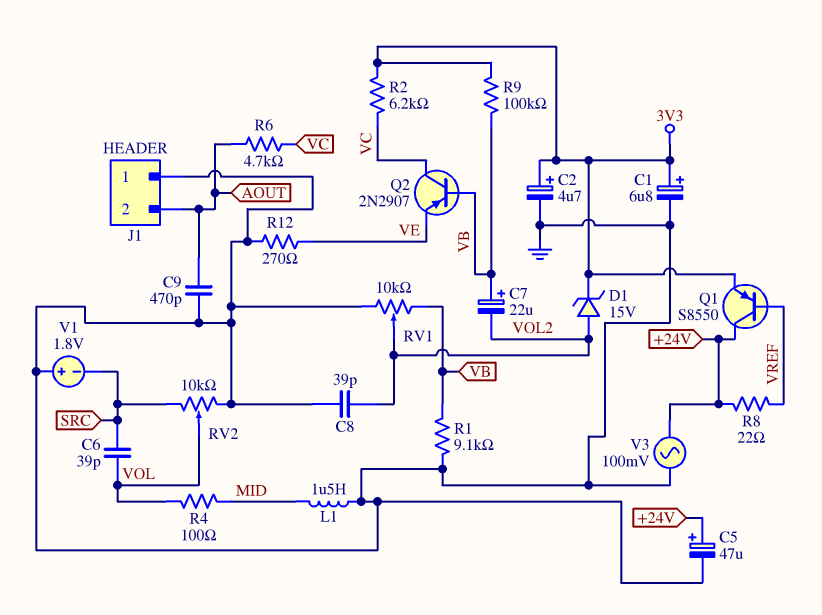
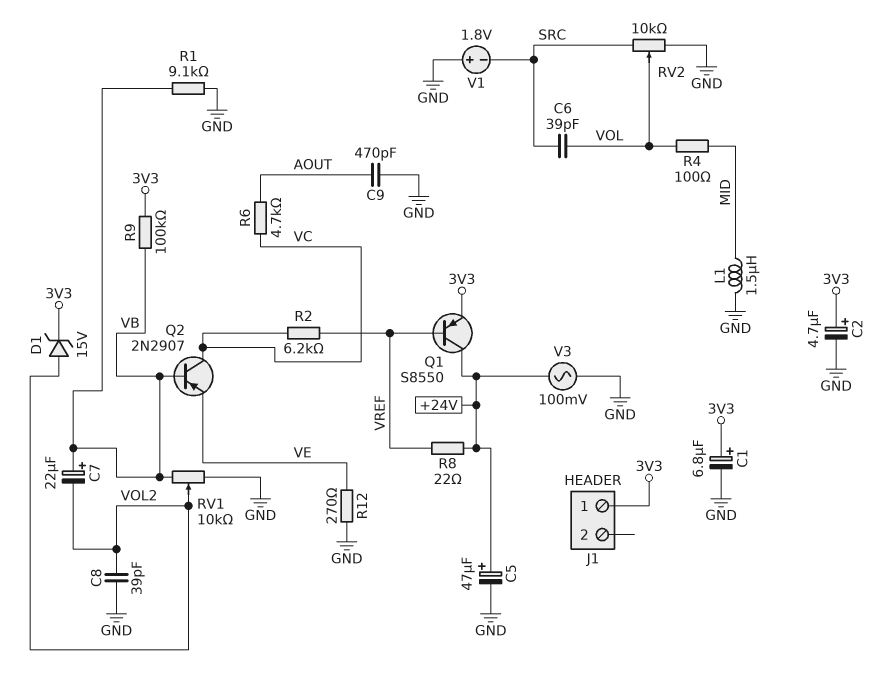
J1 pin 1: GND -> 3V3
J1 pin 2: AOUT -> none
R2: 6.2k (3V3, VC) -> 6.2k (VC, VREF)

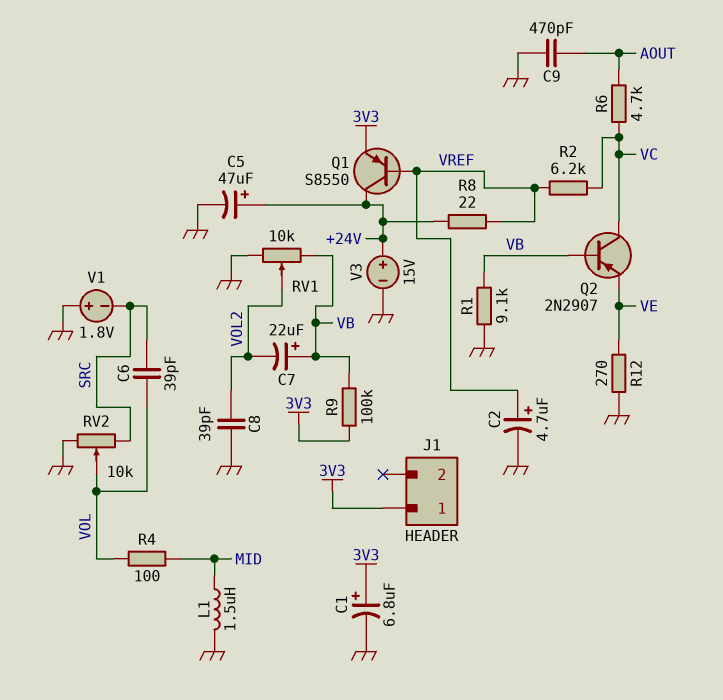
C2: 4.7uF (plus 3V3, minus GND) -> 4.7uF (plus VREF, minus GND)
D1: zener 15V (A VOL2, K 3V3) -> none
V3: AC 100mV (+24V, GND) -> 15V (plus +24V, minus GND)

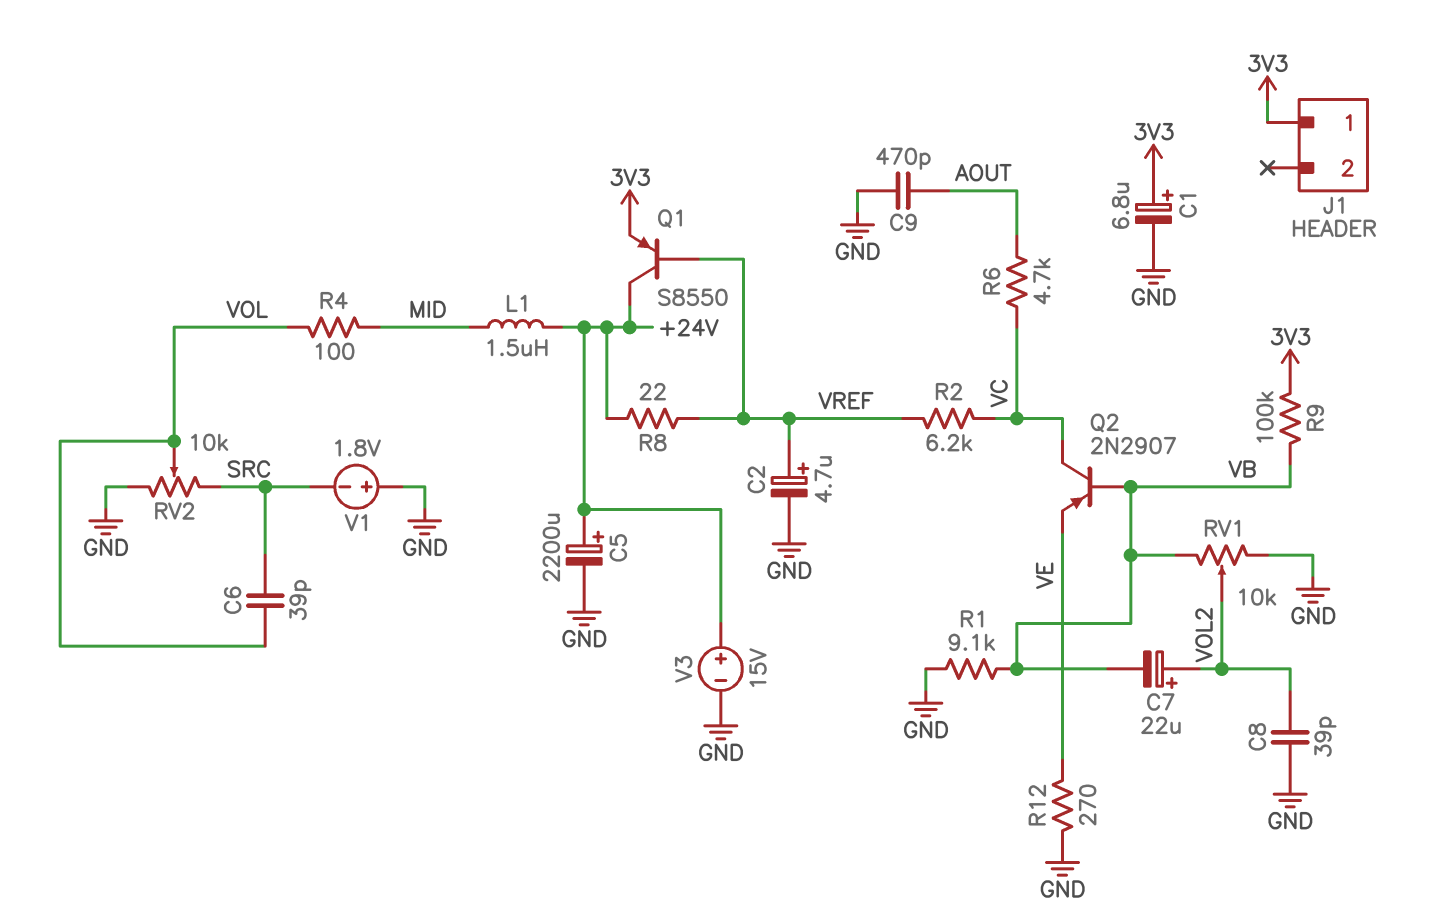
C5: 47uF (plus +24V, minus GND) -> 2200uF (plus +24V, minus GND)
C7: 22uF (plus VB, minus VOL2) -> 22uF (plus VOL2, minus VB)
L1: 1.5uH (GND, MID) -> 1.5uH (+24V, MID)

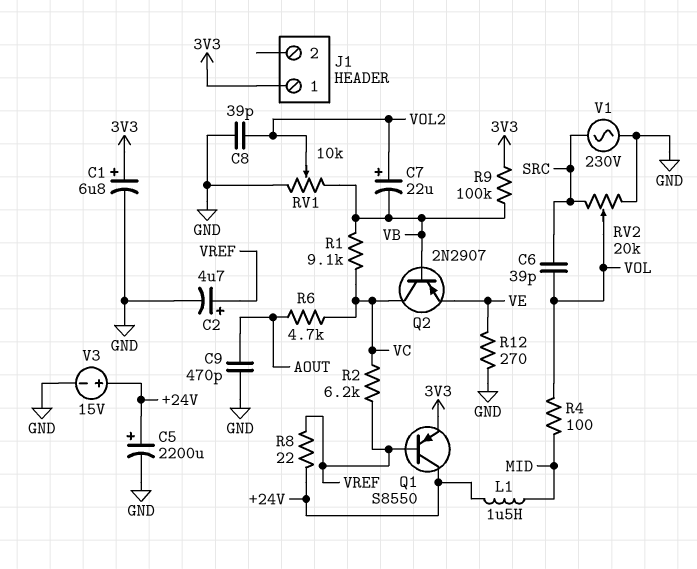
R1: 9.1k (GND, VB) -> 9.1k (VB, VC)
RV2: 10k (GND, SRC, wiper VOL) -> 20k (GND, SRC, wiper VOL)
V1: 1.8V (plus GND, minus SRC) -> AC 230V (GND, SRC)

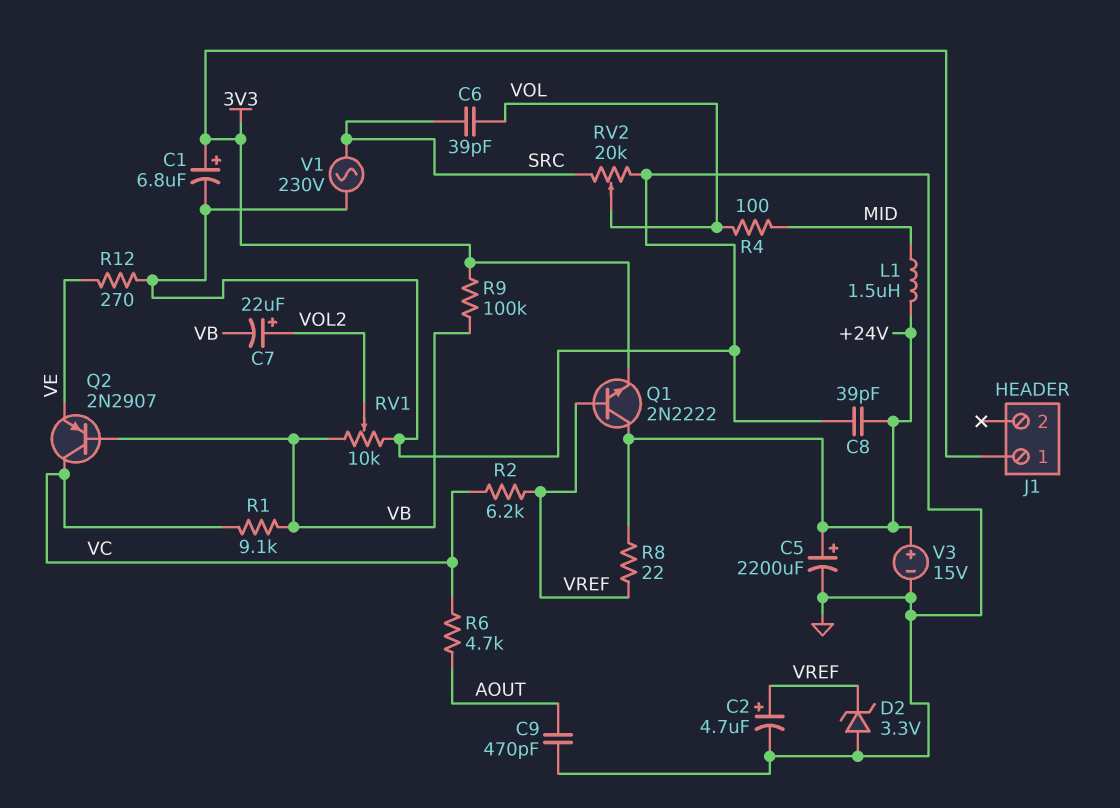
C8: 39pF (GND, VOL2) -> 39pF (+24V, GND)
D2: none -> zener 3.3V (A GND, K VREF)
Q1: PNP S8550 (B VREF, C +24V, E 3V3) -> NPN 2N2222 (B VREF, C +24V, E 3V3)

